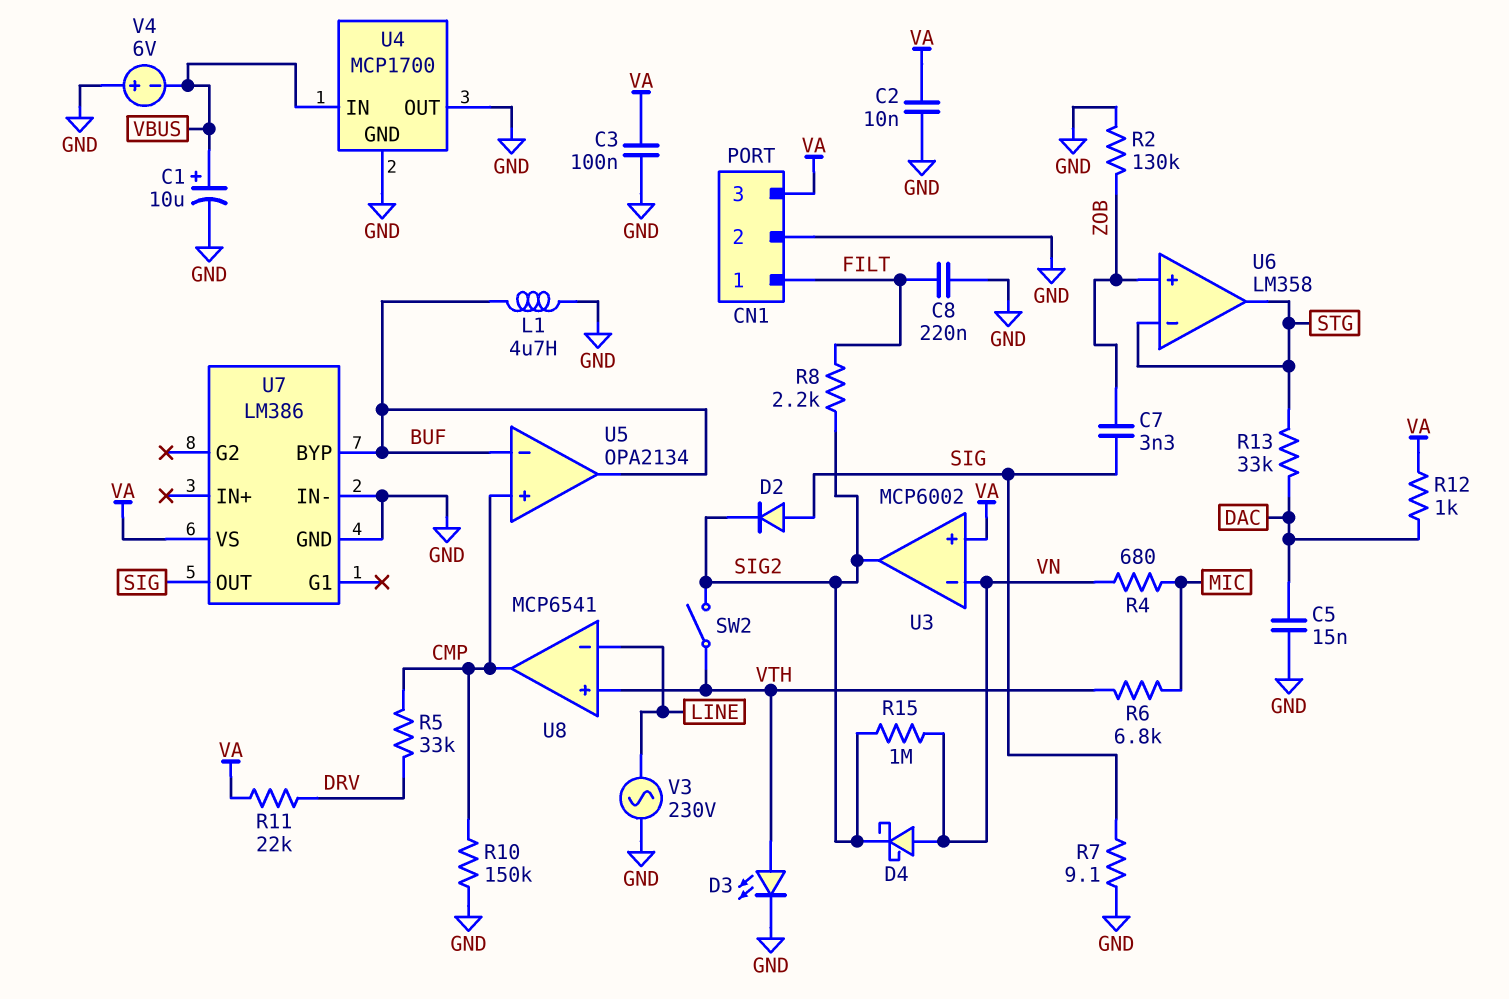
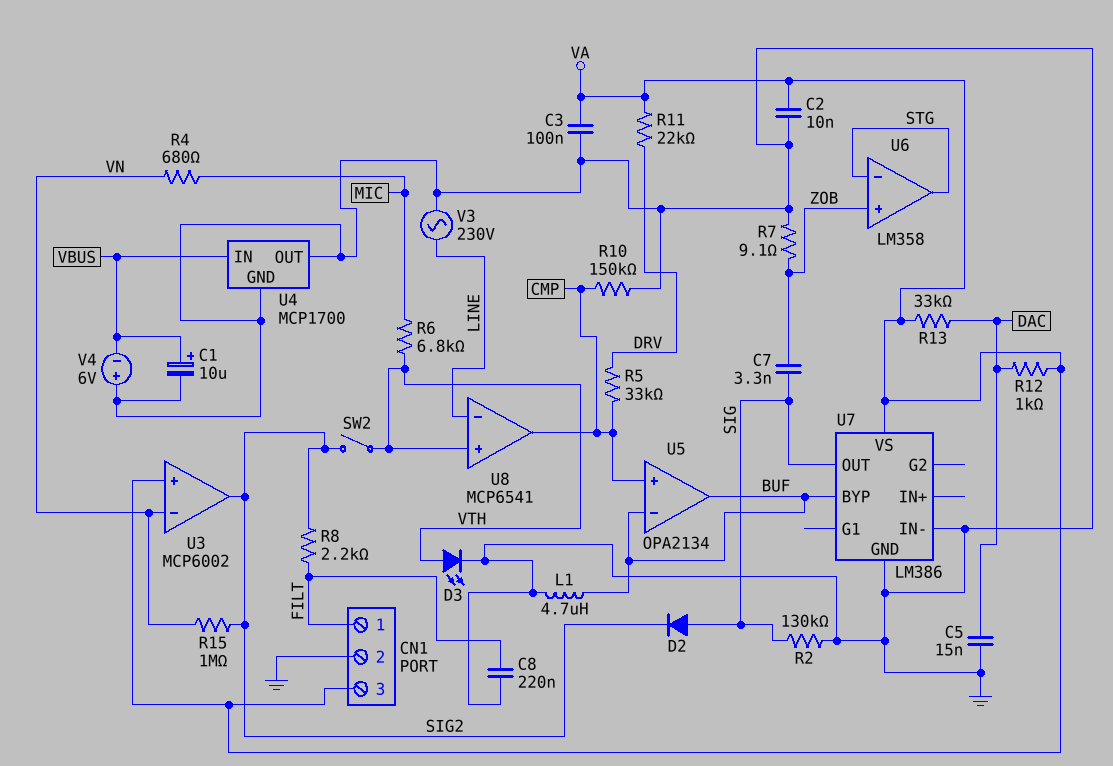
D4: schottky (A VN, K SIG2) -> none
R2: 130k (GND, ZOB) -> 130k (GND, SIG)
R7: 9.1 (GND, SIG) -> 9.1 (GND, ZOB)
R13: 33k (DAC, STG) -> 33k (DAC, VA)

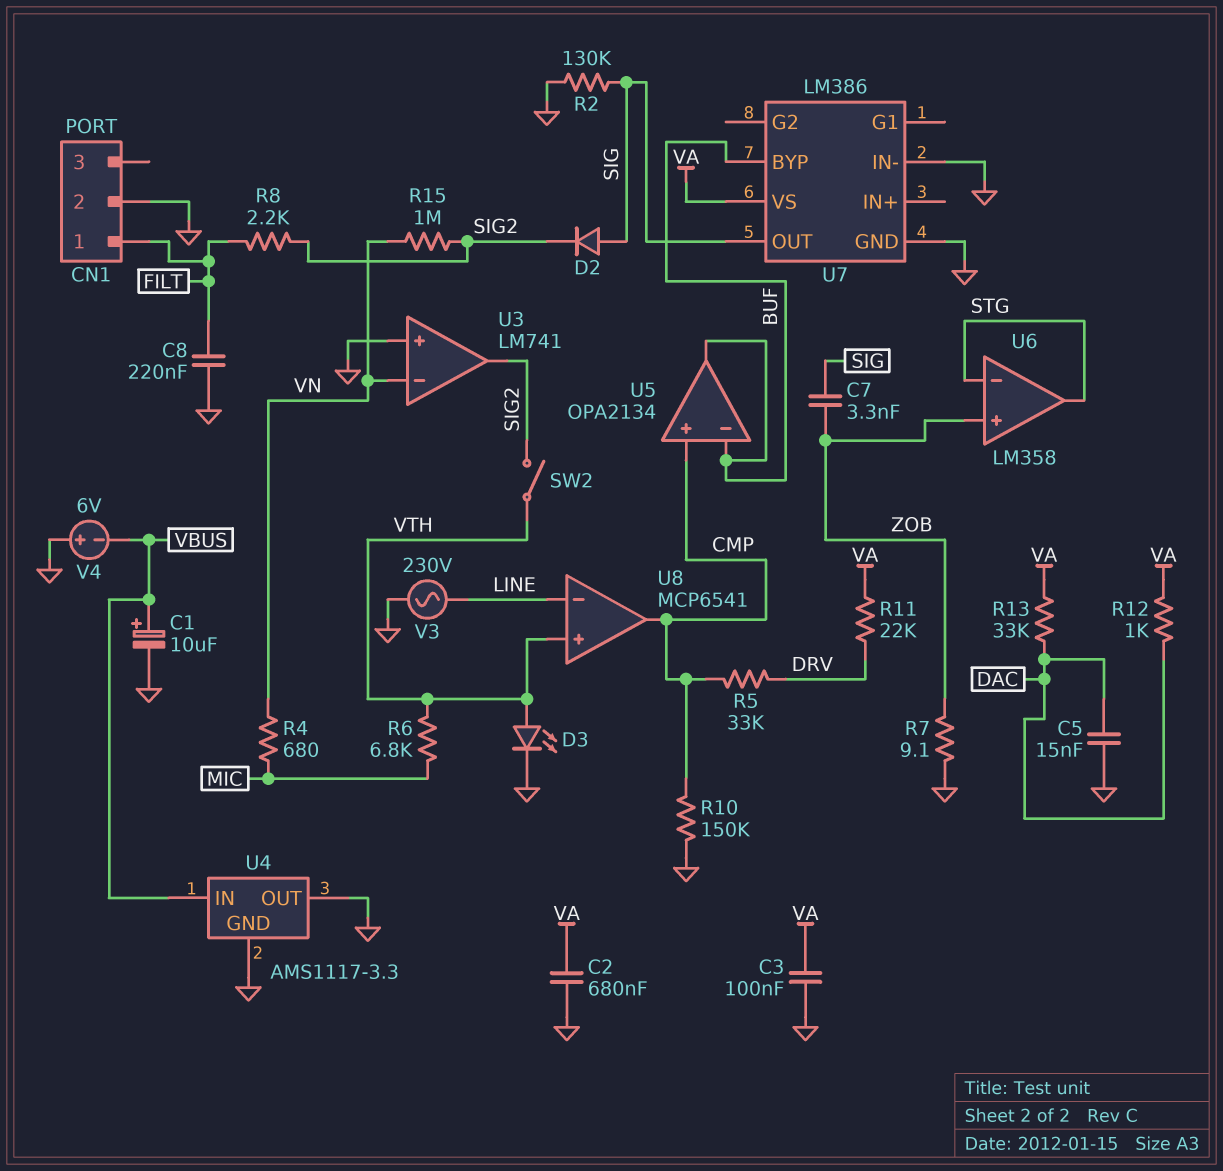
C2: 10nF (GND, VA) -> 680nF (GND, VA)
CN1 pin 3: VA -> none
L1: 4.7uH (BUF, GND) -> none
U3: MCP6002 -> LM741
U3 pin in+: VA -> GND
U4: MCP1700 -> AMS1117-3.3

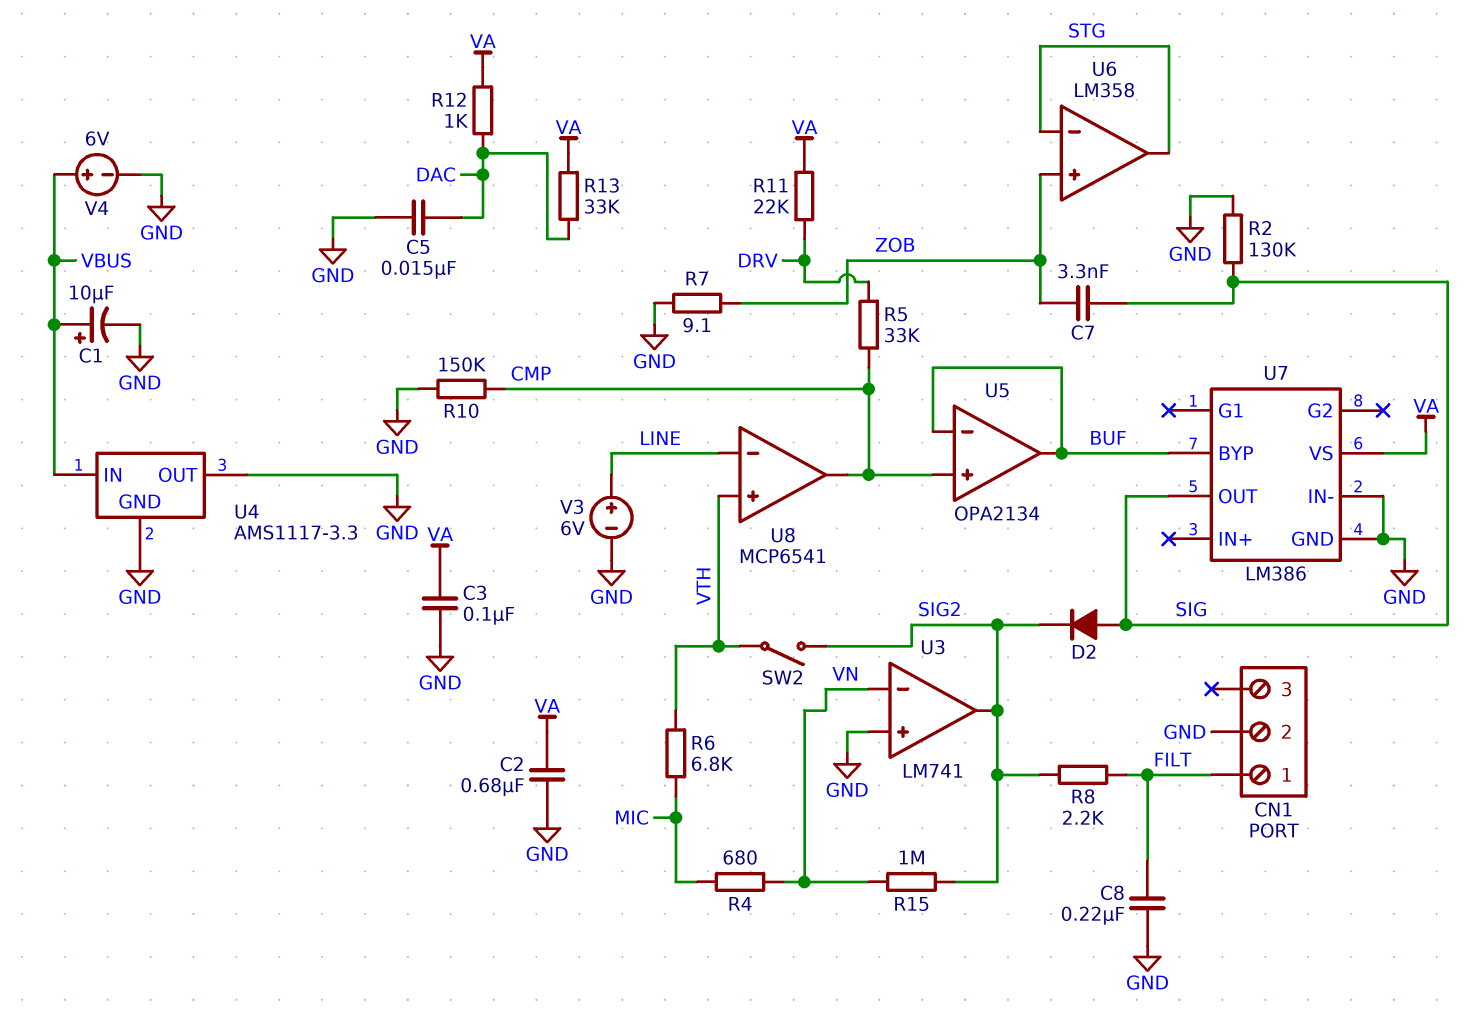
D3: LED (A VTH, K GND) -> none
V3: AC 230V (GND, LINE) -> 6V (plus LINE, minus GND)
V4: 6V (plus GND, minus VBUS) -> 6V (plus VBUS, minus GND)

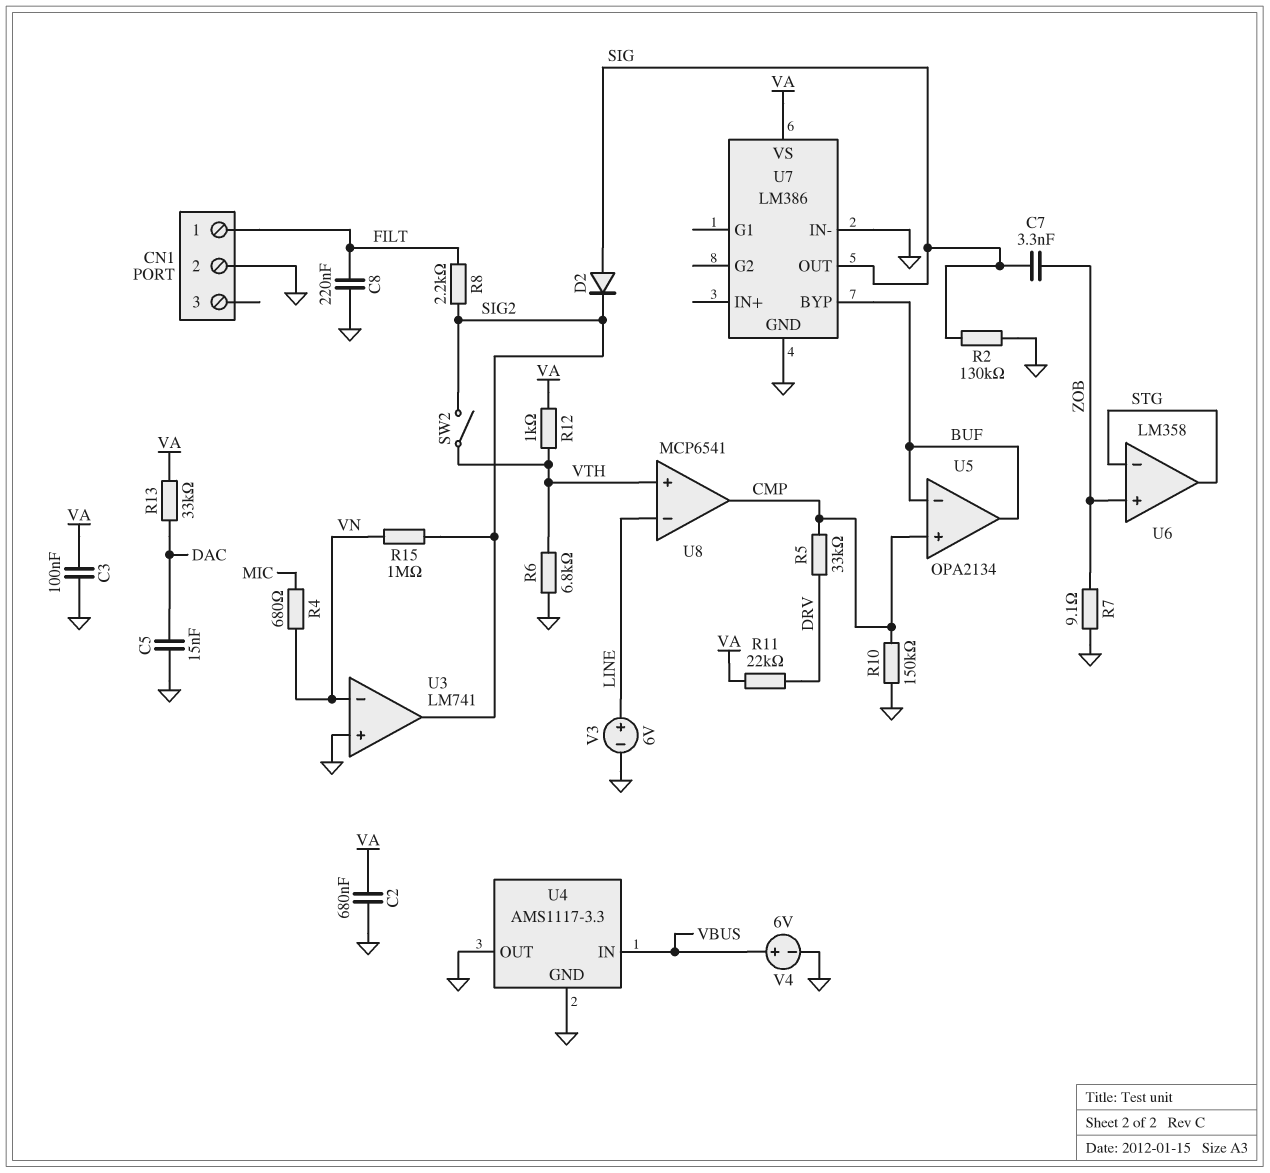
C1: 10uF (plus VBUS, minus GND) -> none
R6: 6.8k (MIC, VTH) -> 6.8k (GND, VTH)
R12: 1k (DAC, VA) -> 1k (VA, VTH)

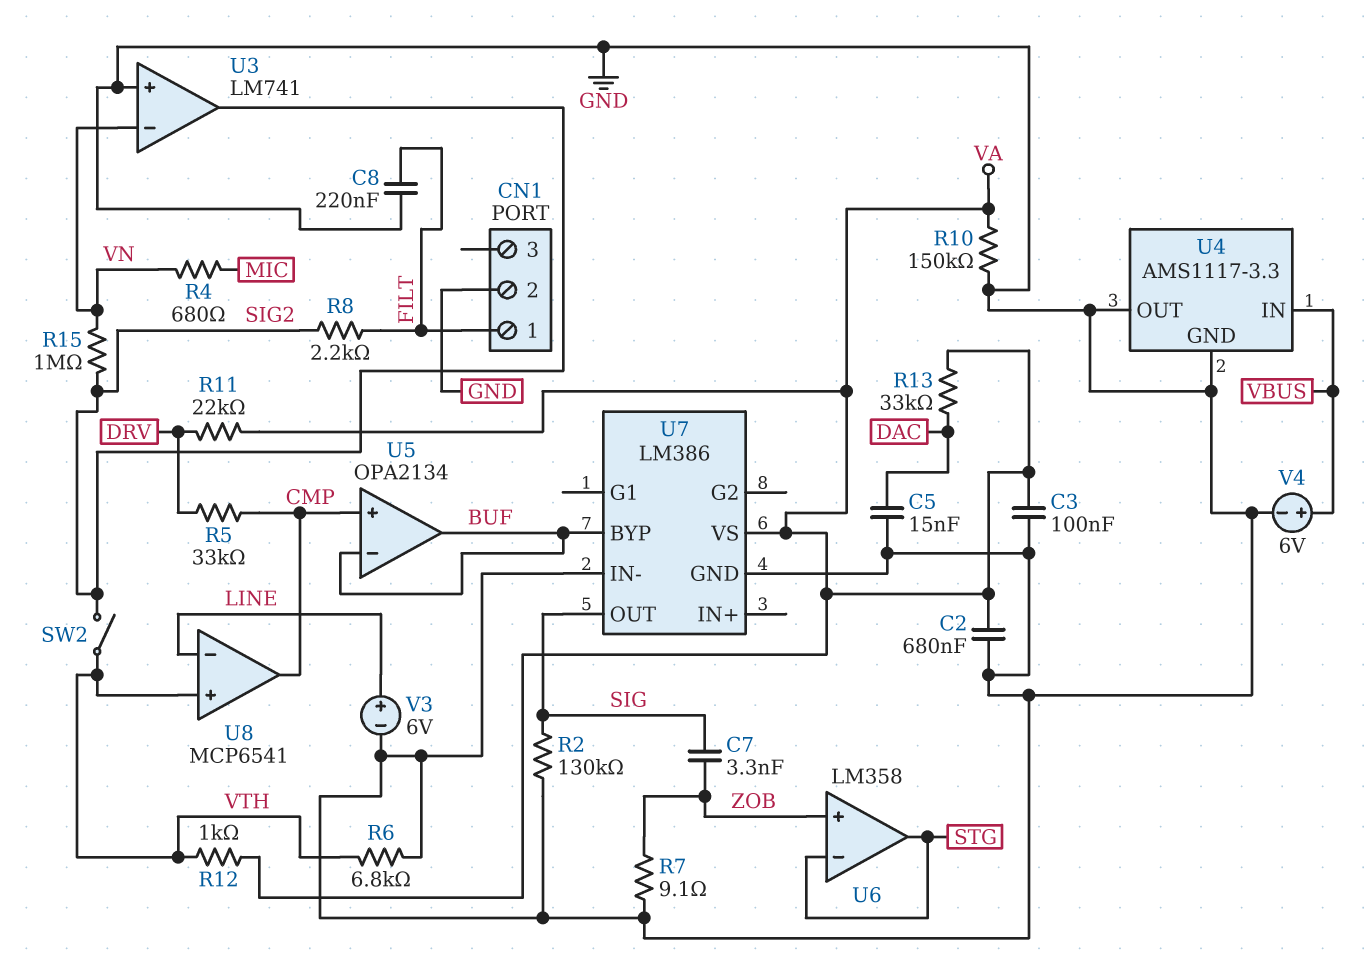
D2: diode (A SIG, K SIG2) -> none
R10: 150k (CMP, GND) -> 150k (GND, VA)

